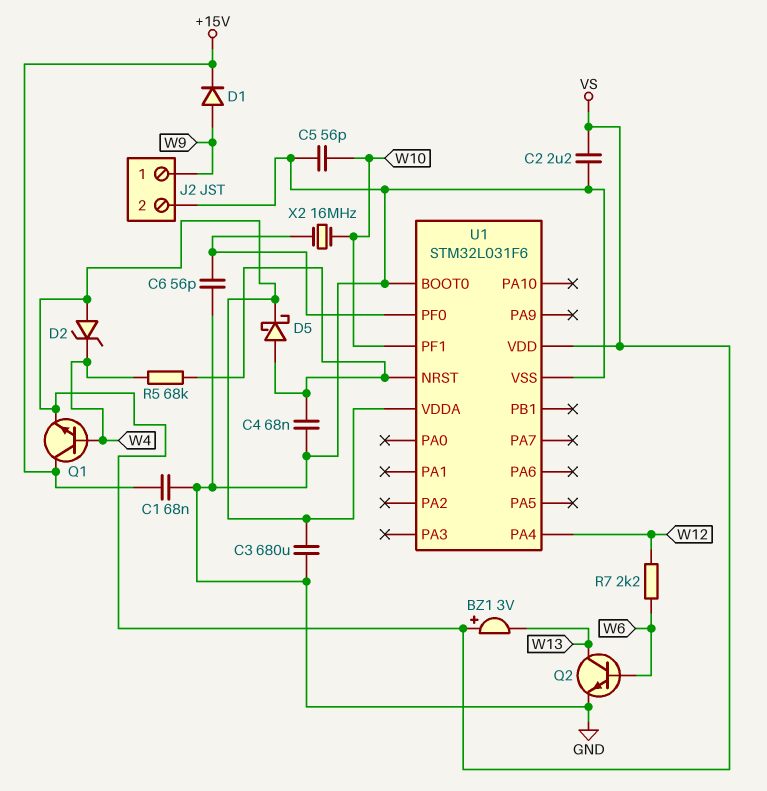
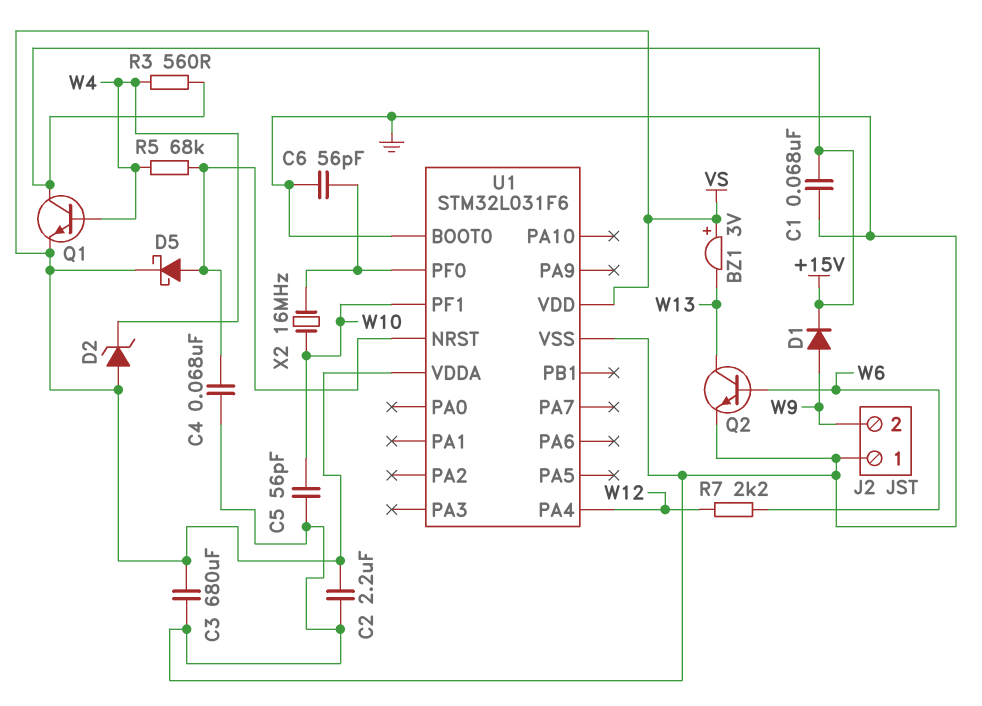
J2 pin 1: W9 -> GND
J2 pin 2: GND -> W9
R3: none -> 560 (+15V, W4)

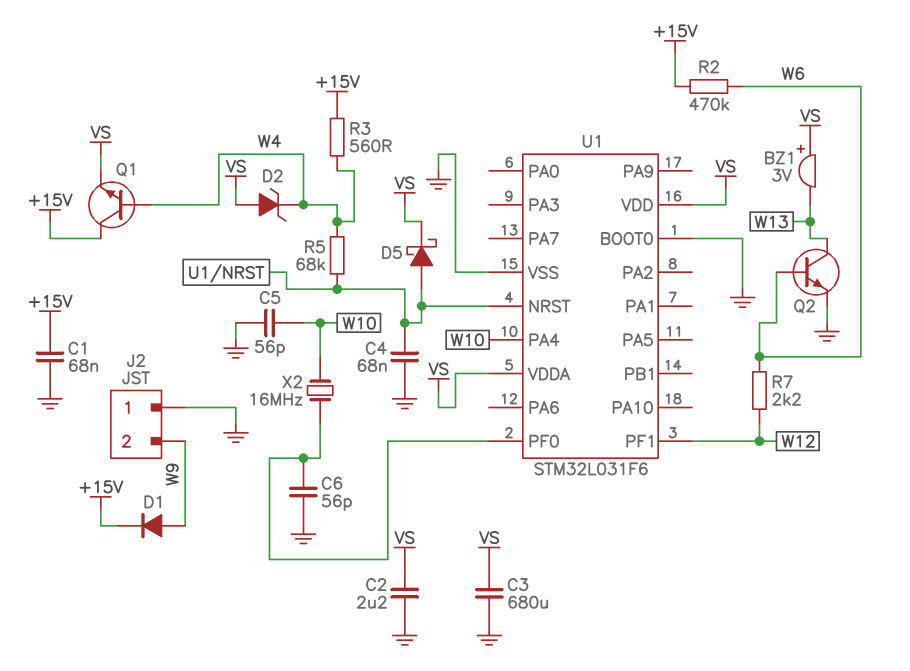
R2: none -> 470k (+15V, W6)
U1 pin PA4: W12 -> W10
U1 pin PF1: W10 -> W12

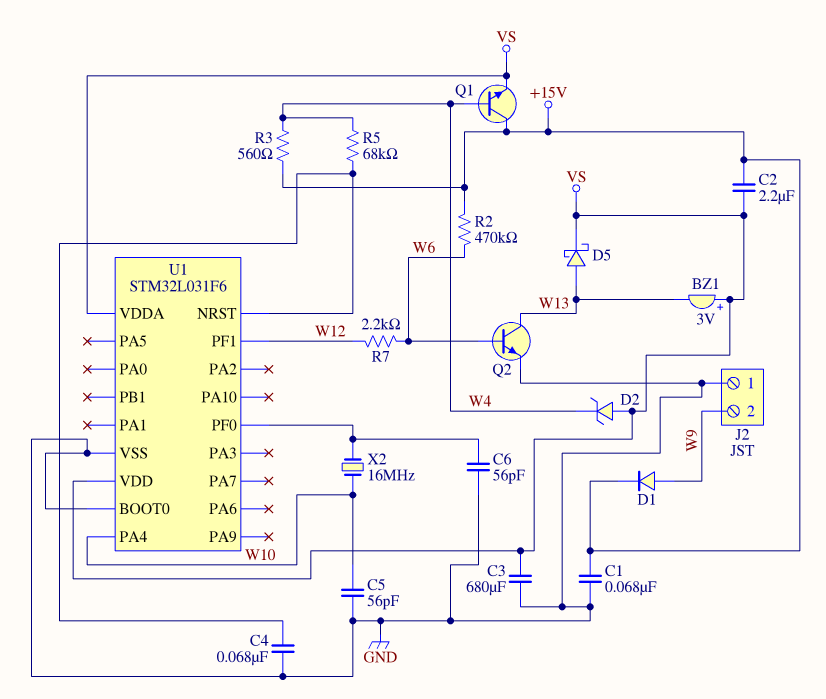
C2: 2.2uF (GND, VS) -> 2.2uF (+15V, VS)
D5: schottky (A U1/NRST, K VS) -> schottky (A W13, K VS)

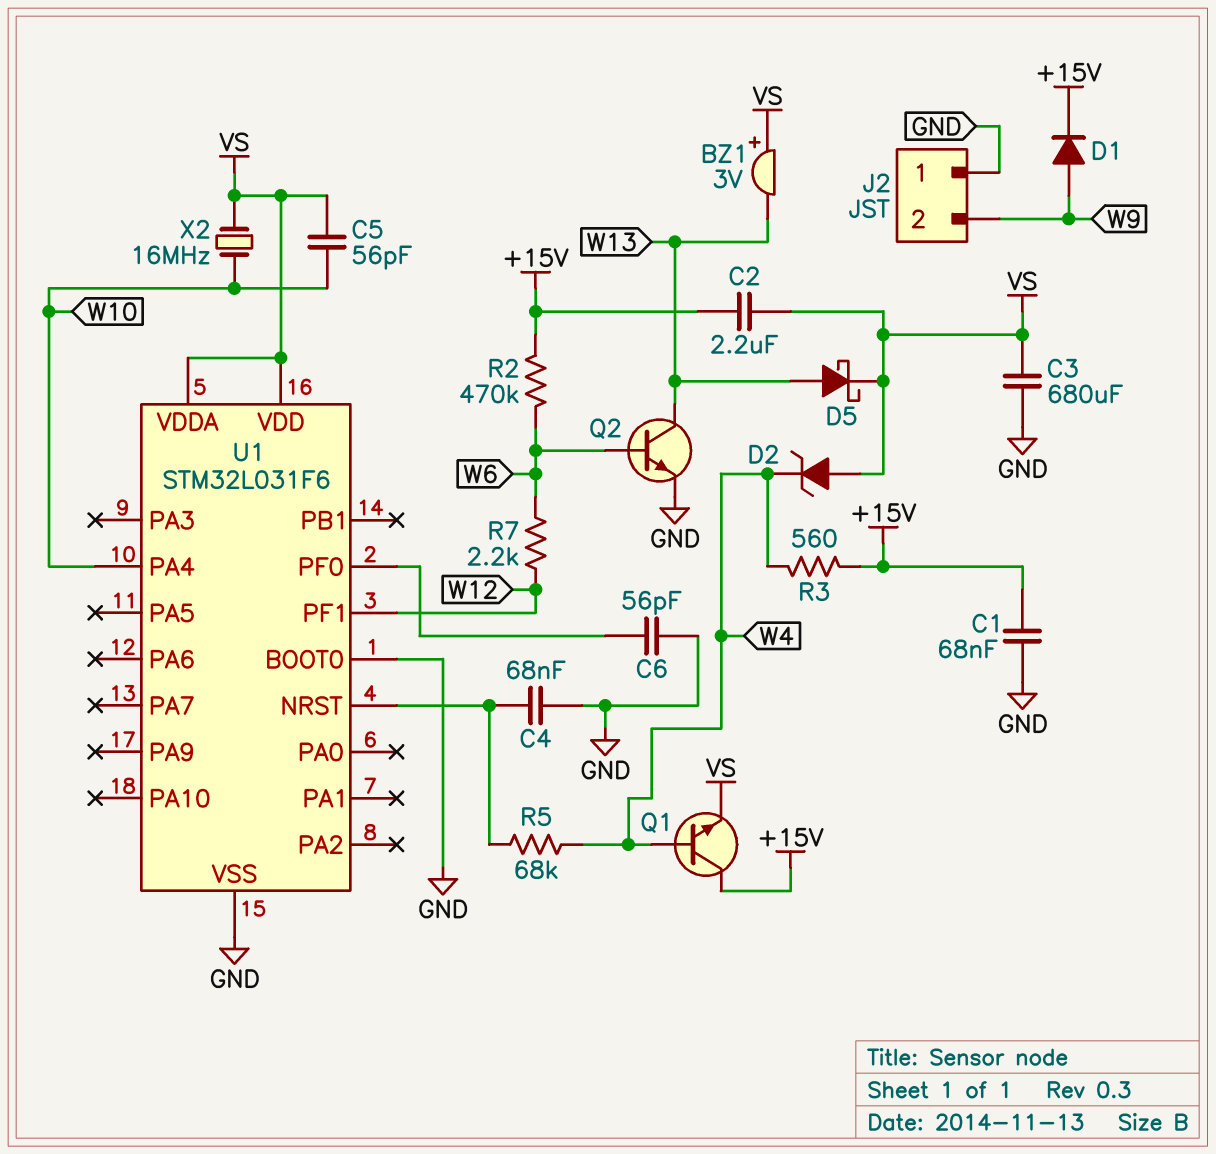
C5: 56pF (GND, W10) -> 56pF (VS, W10)
X2: 16MHz (U1/PF0, W10) -> 16MHz (VS, W10)

